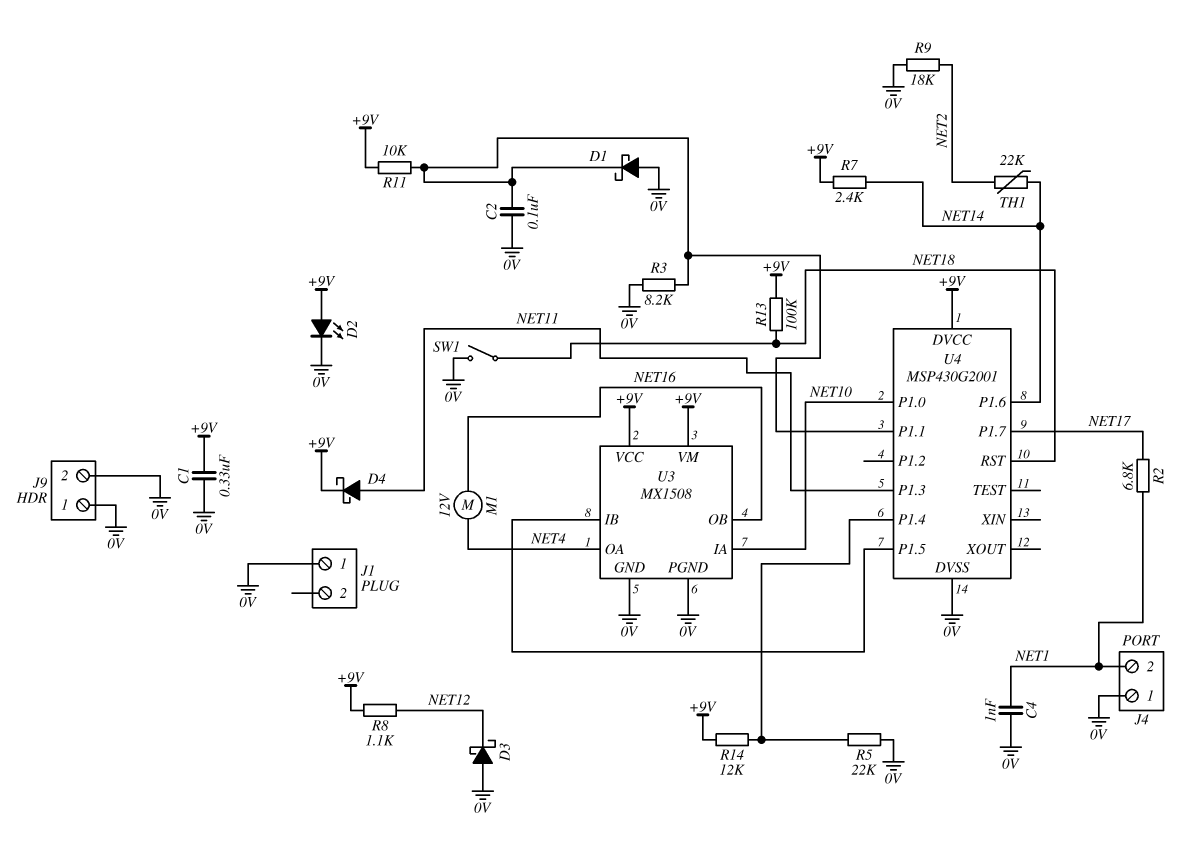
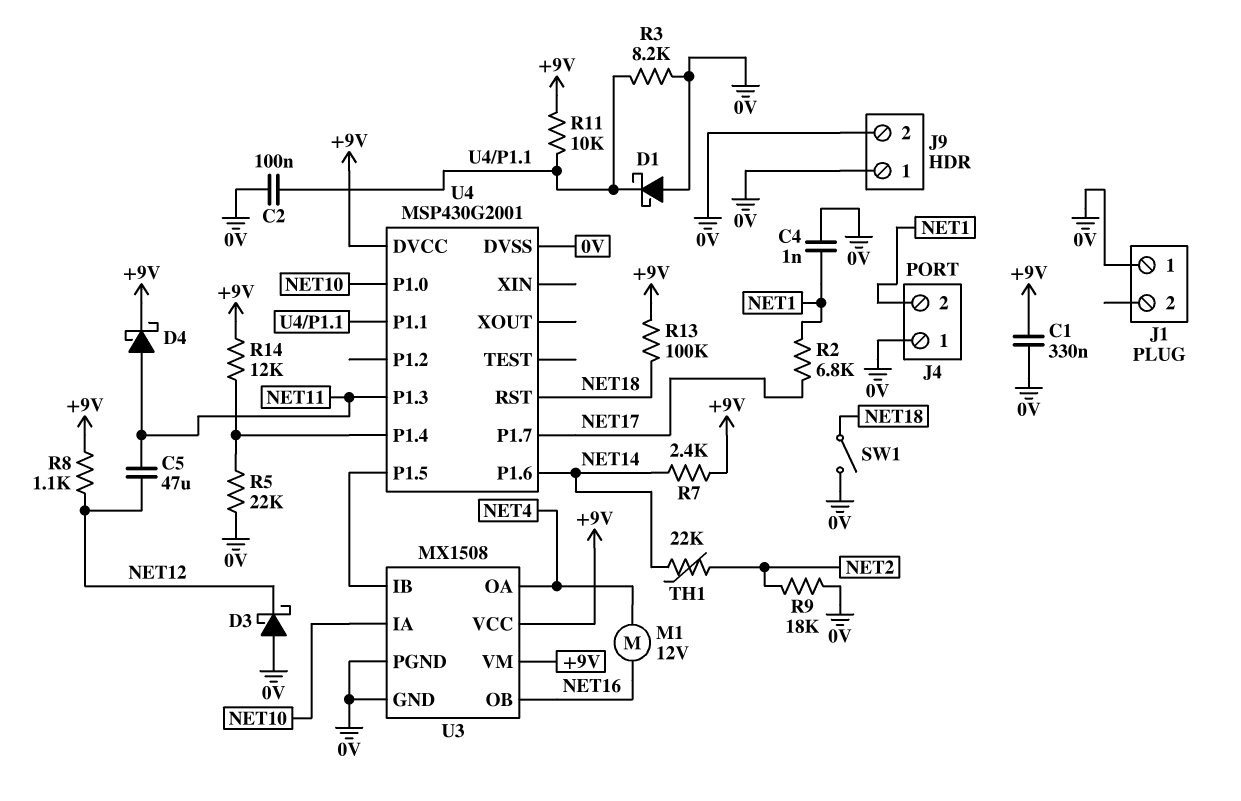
C5: none -> 47uF (NET11, NET12)
D2: LED (A +9V, K 0V) -> none

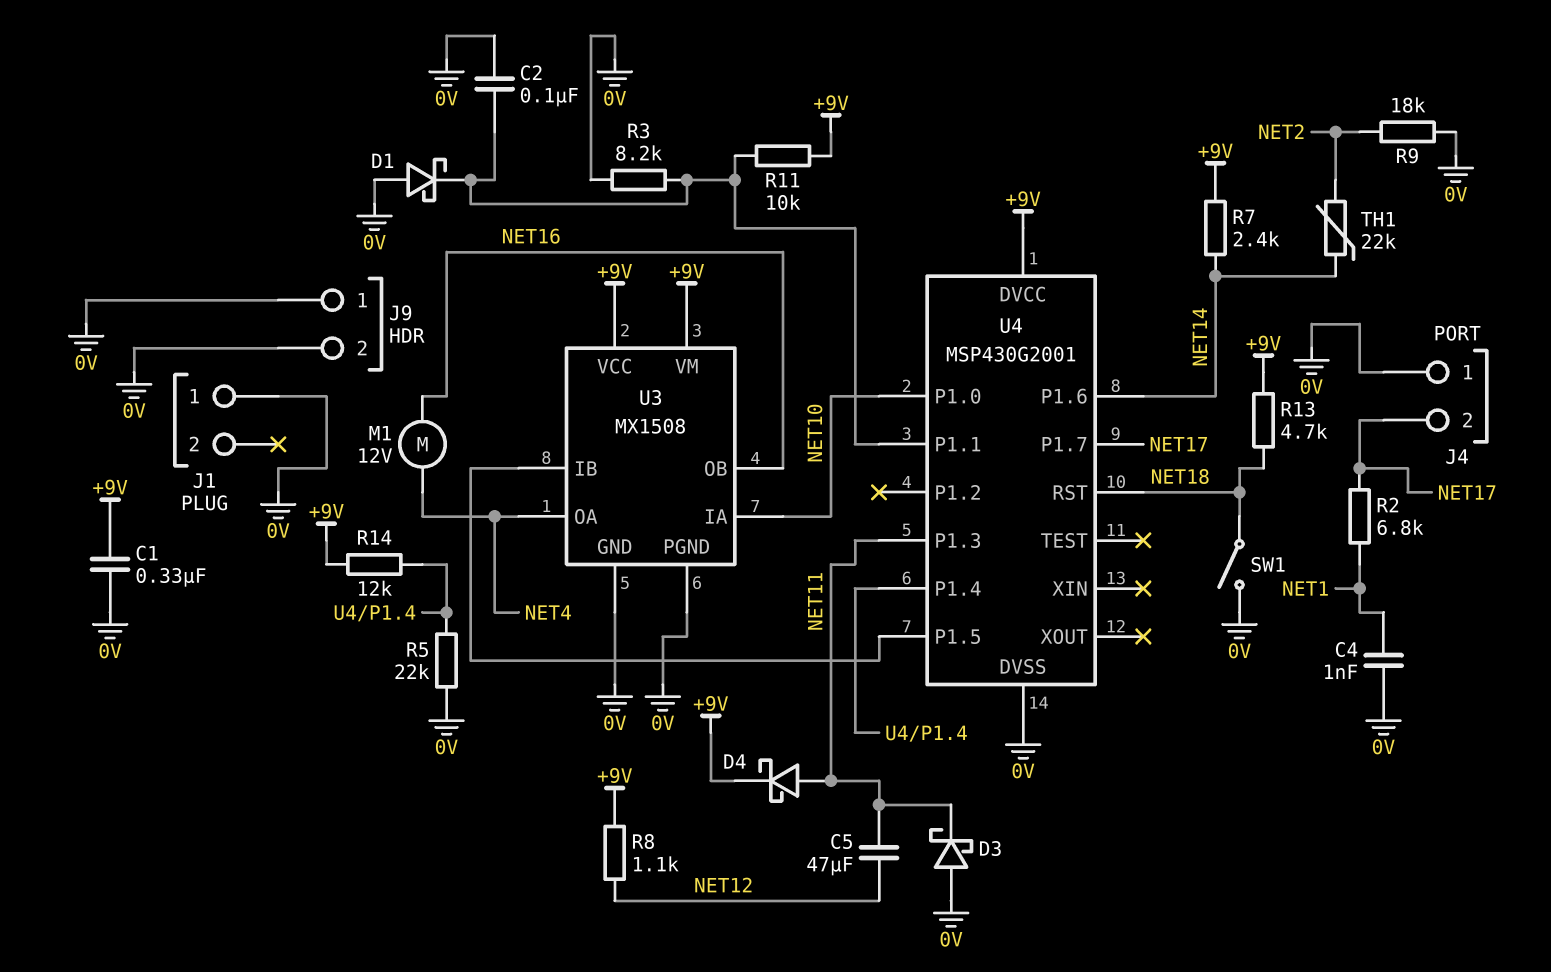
D3: schottky (A 0V, K NET12) -> schottky (A 0V, K NET11)
J4 pin 2: NET1 -> NET17
R13: 100k (+9V, NET18) -> 4.7k (+9V, NET18)

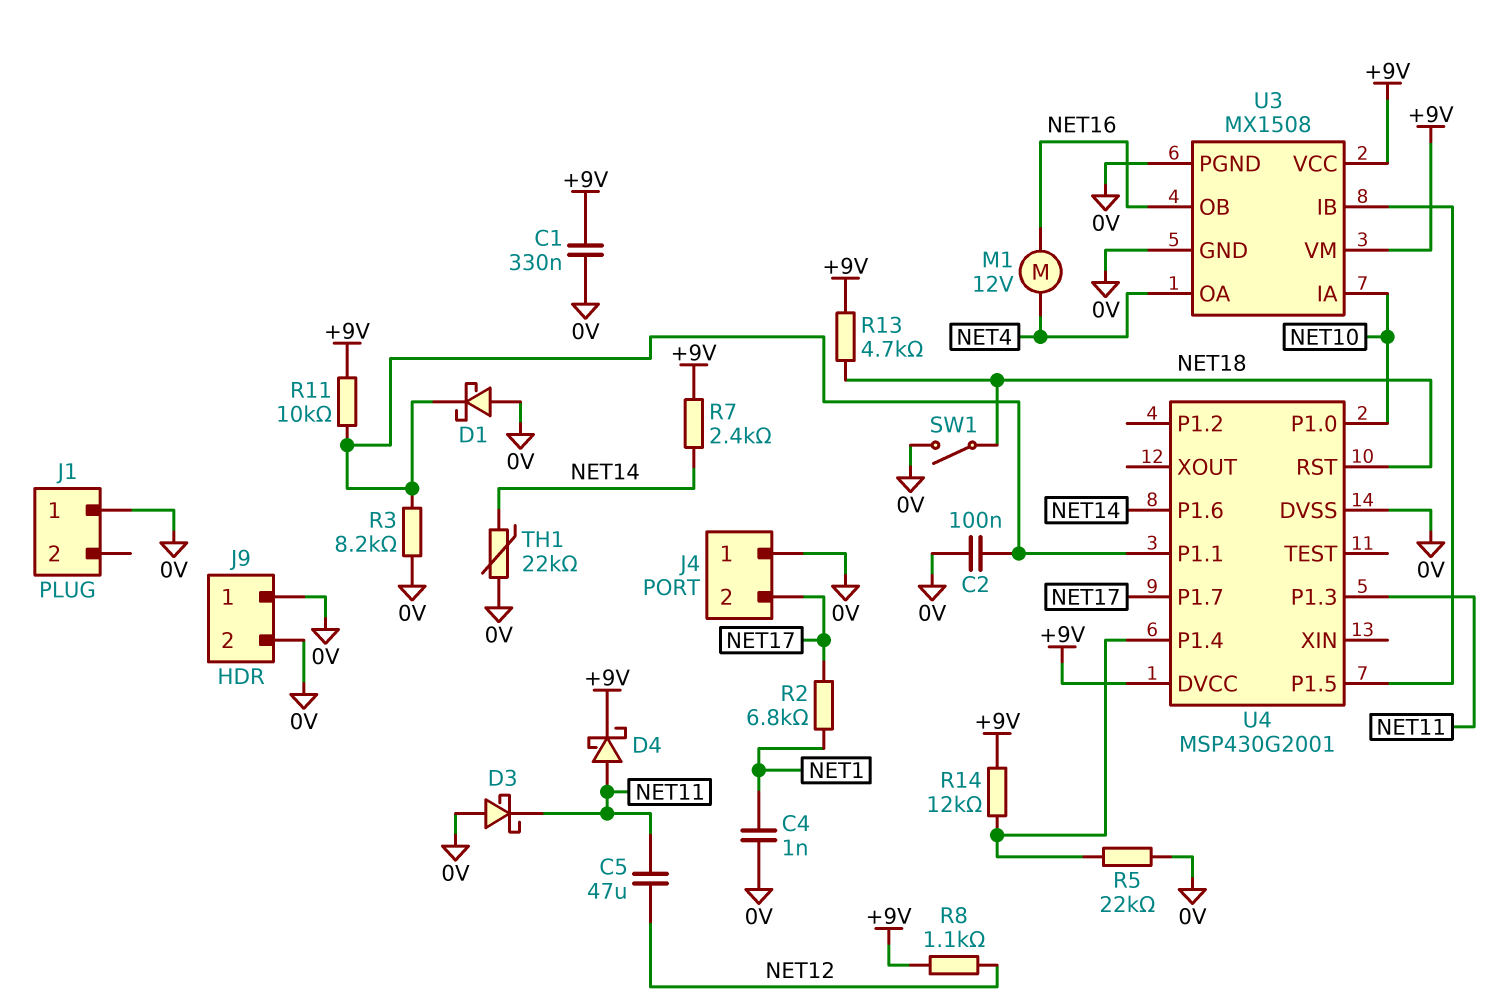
R9: 18k (0V, NET2) -> none
TH1: 22k (NET2, NET14) -> 22k (0V, NET14)

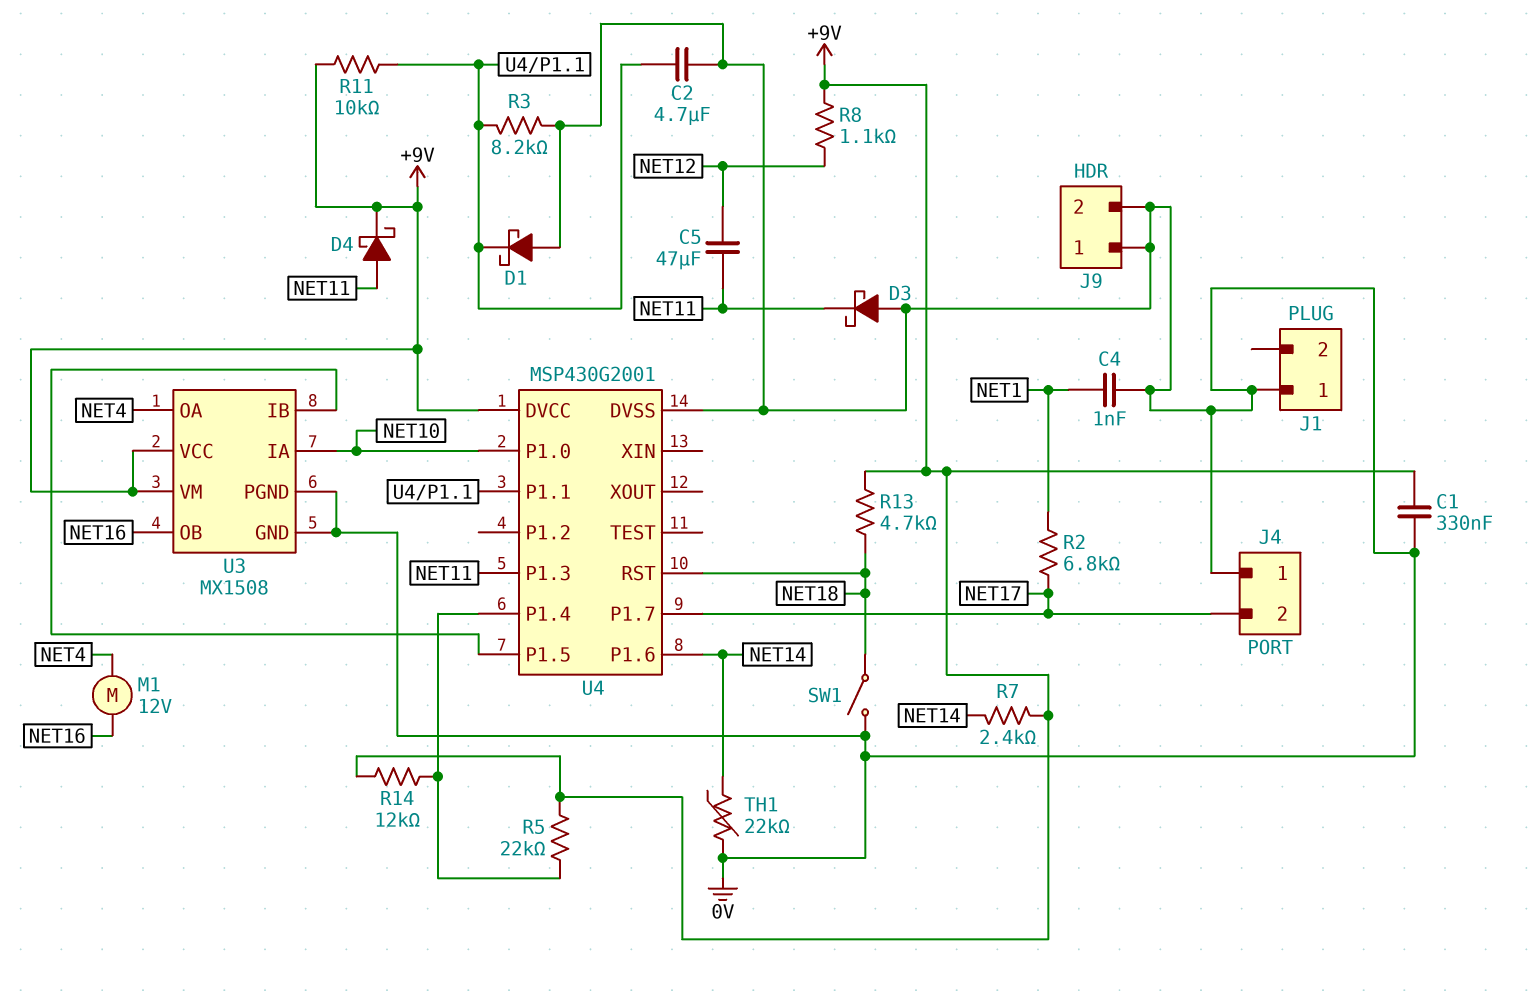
C2: 100nF (0V, U4/P1.1) -> 4.7uF (0V, U4/P1.1)
R5: 22k (0V, U4/P1.4) -> 22k (+9V, U4/P1.4)

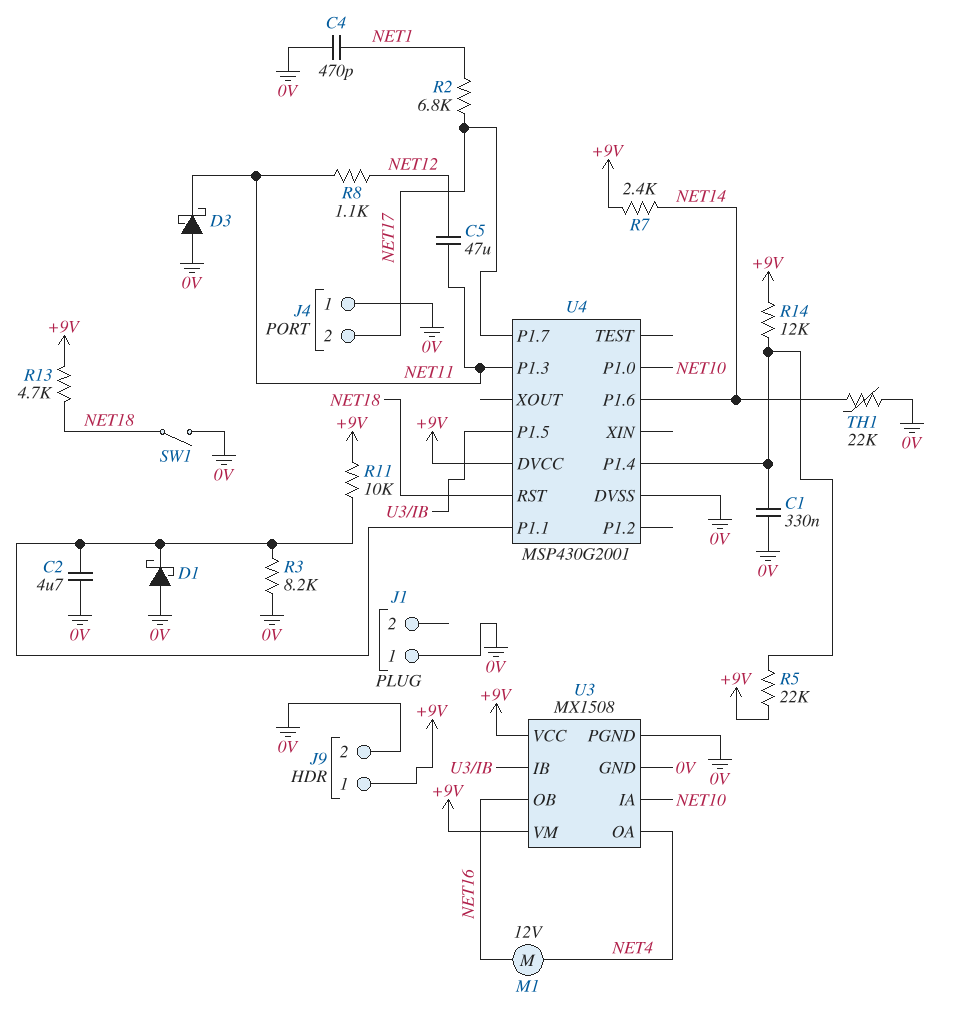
C1: 330nF (+9V, 0V) -> 330nF (0V, U4/P1.4)
C4: 1nF (0V, NET1) -> 470pF (0V, NET1)
D4: schottky (A NET11, K +9V) -> none
J9 pin 1: 0V -> +9V
R8: 1.1k (+9V, NET12) -> 1.1k (NET11, NET12)

